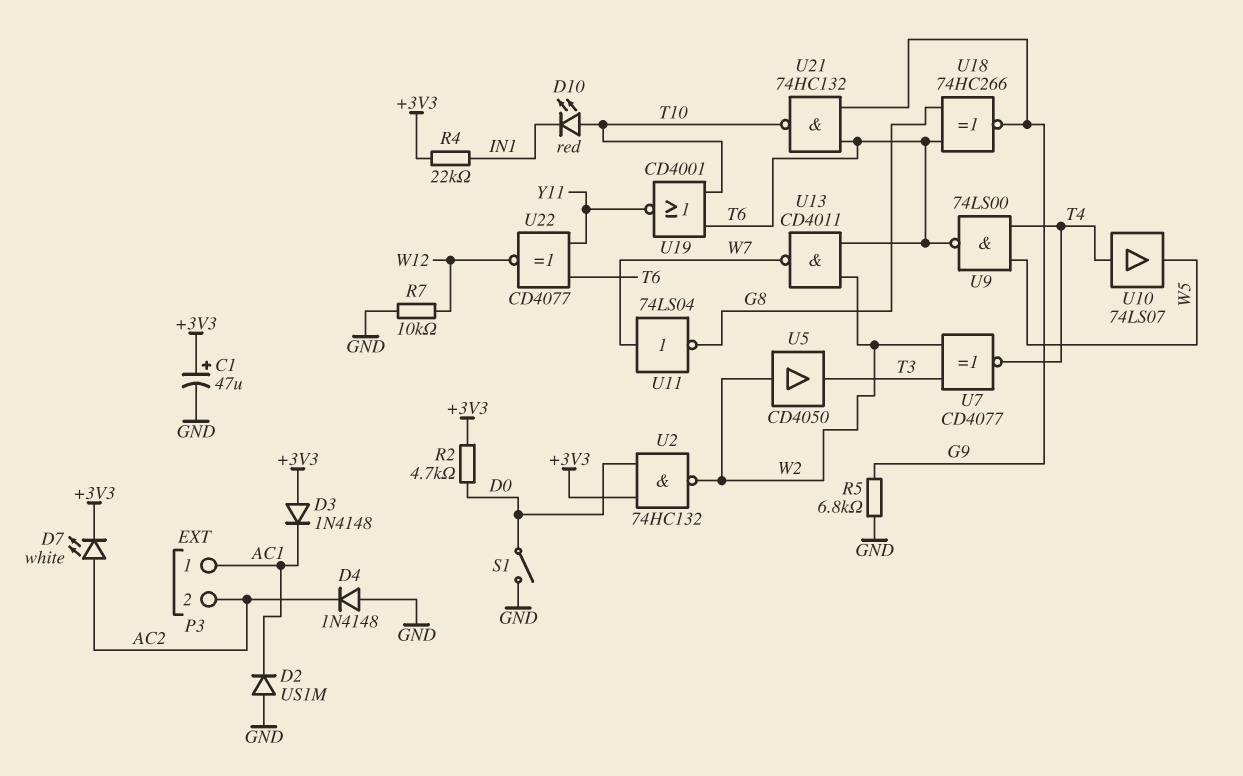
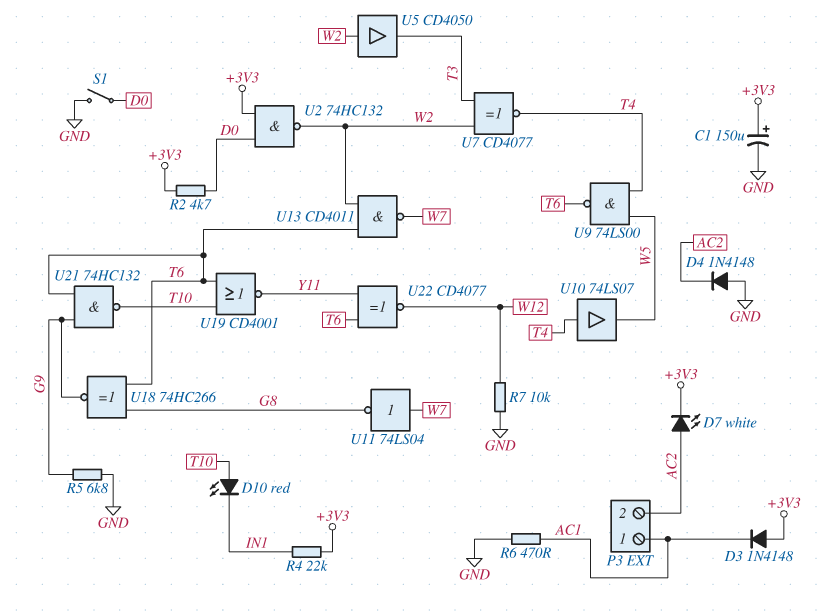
C1: 47uF (plus +3V3, minus GND) -> 150uF (plus +3V3, minus GND)
D2: diode US1M (A GND, K AC1) -> none
R6: none -> 470 (AC1, GND)

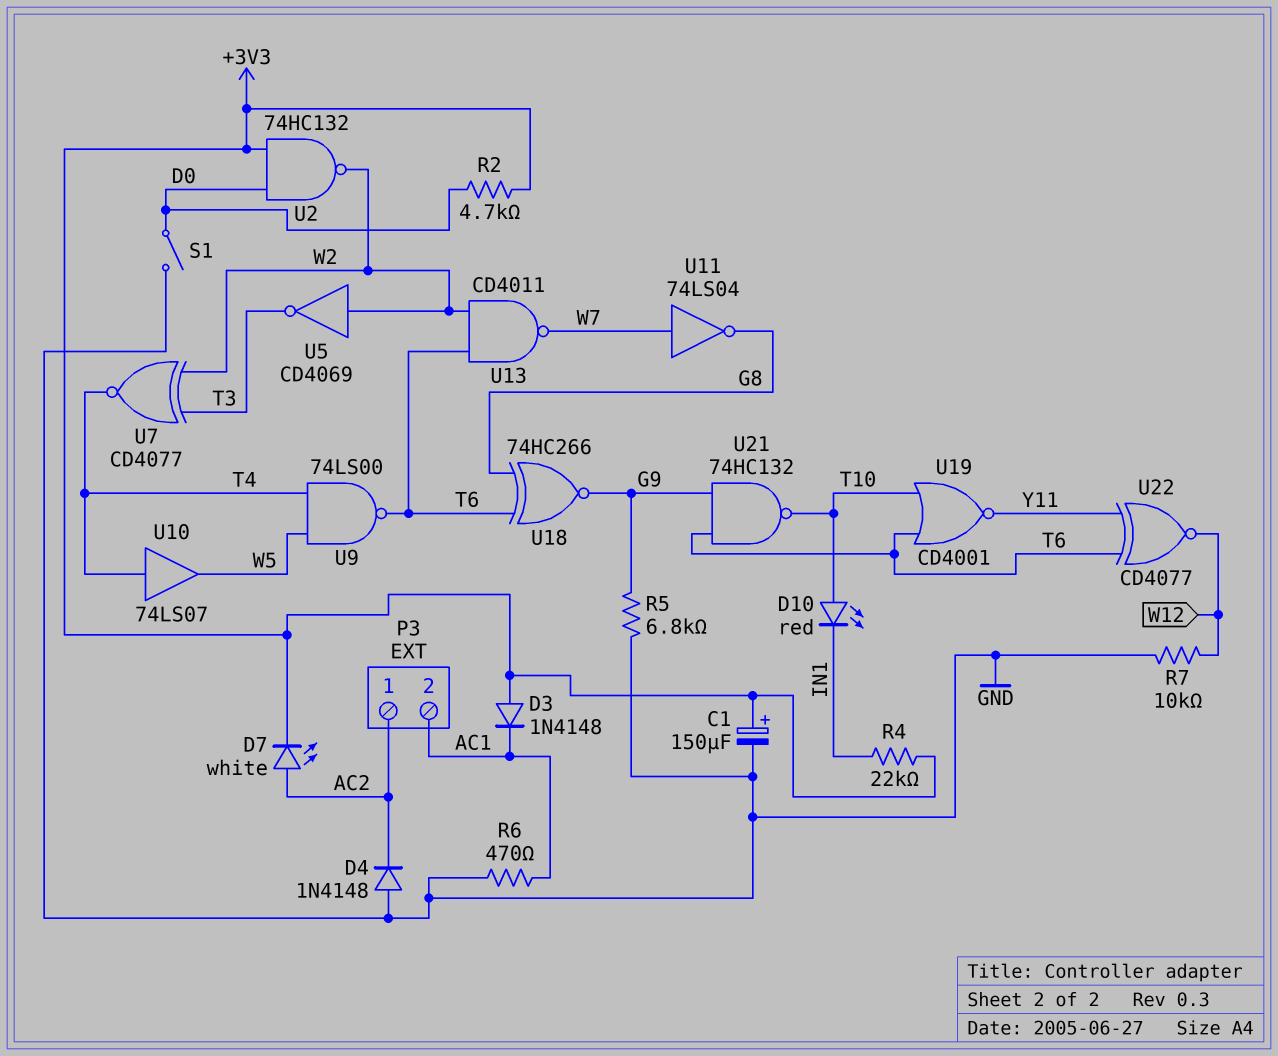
P3 pin 1: AC1 -> AC2
P3 pin 2: AC2 -> AC1
U5: buffer CD4050 (in W2, out T3) -> NOT CD4069 (in W2, out T3)

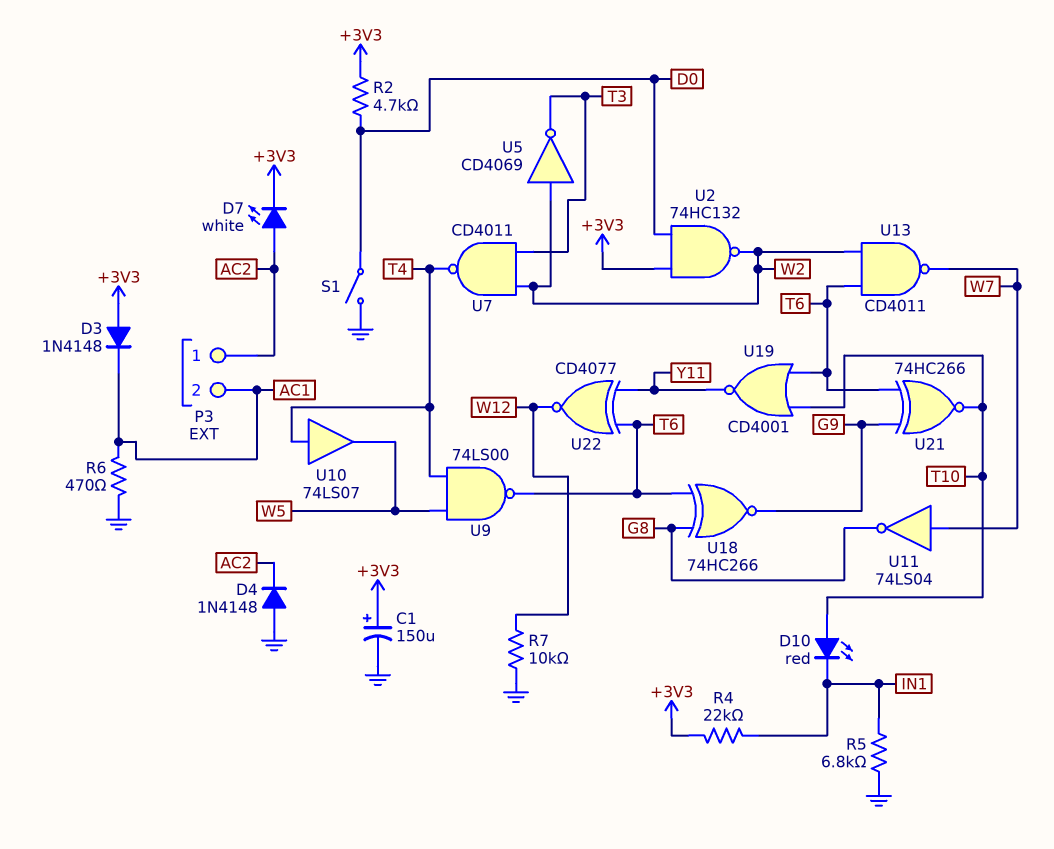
R5: 6.8k (G9, GND) -> 6.8k (GND, IN1)
U7: XNOR CD4077 (in T3, in W2, out T4) -> NAND CD4011 (in T3, in W2, out T4)
U21: NAND 74HC132 (in G9, in T6, out T10) -> XNOR 74HC266 (in G9, in T6, out T10)

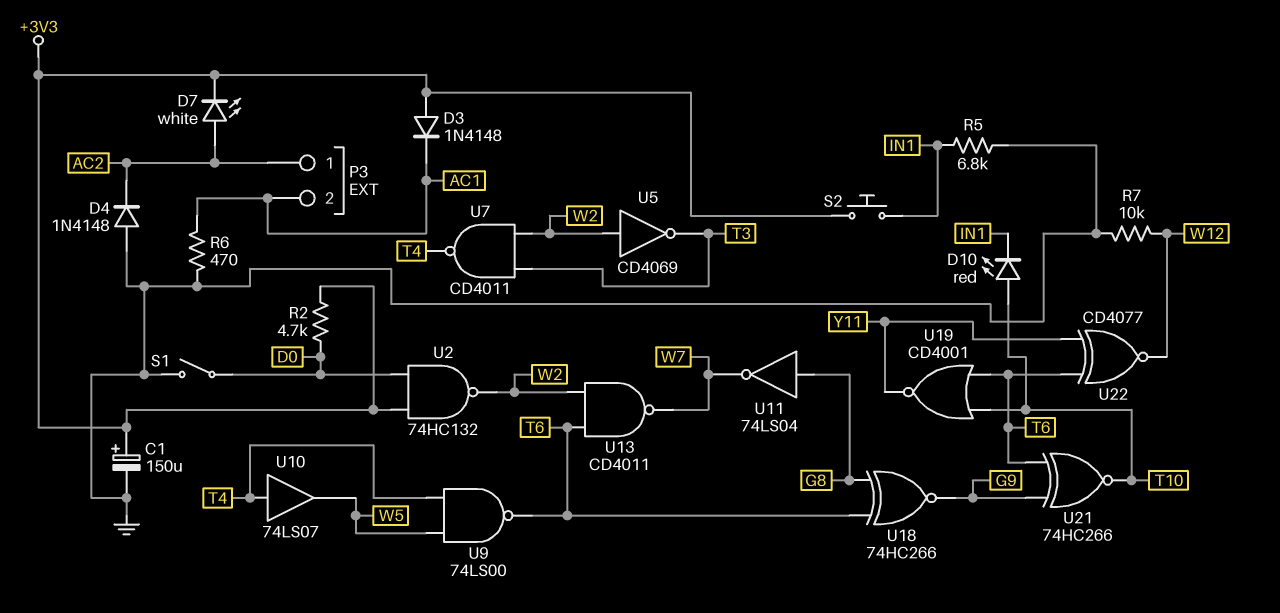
R4: 22k (+3V3, IN1) -> none
S2: none -> button (+3V3, IN1)
U11: NOT 74LS04 (in W7, out G8) -> NOT 74LS04 (in G8, out W7)

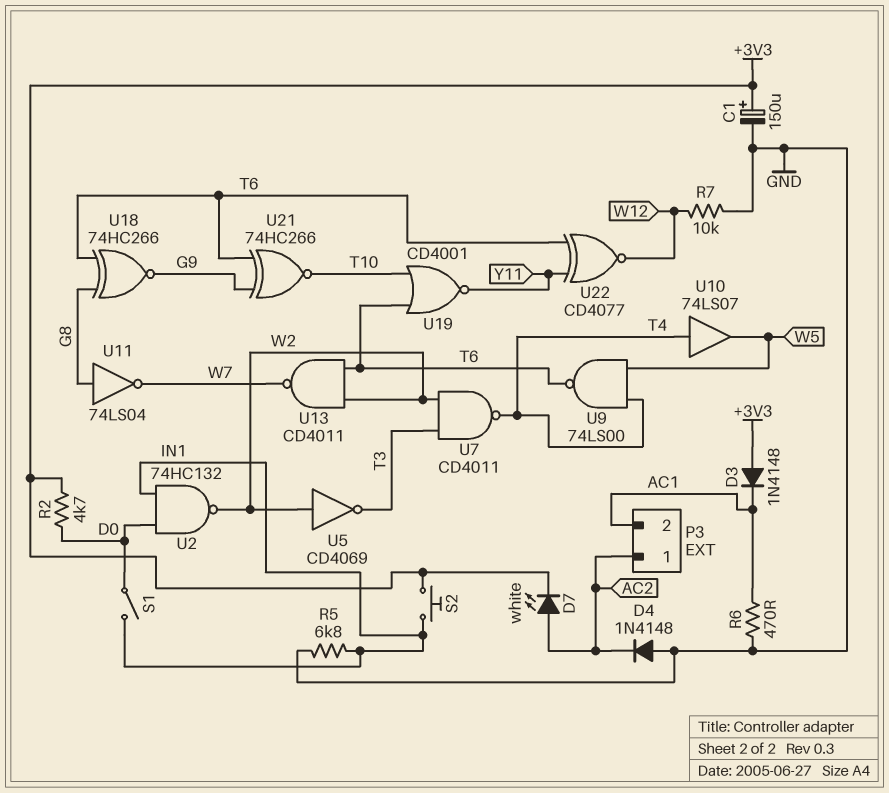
D10: LED red (A T10, K IN1) -> none
S1: switch (D0, GND) -> switch (D0, IN1)
U2: NAND 74HC132 (in +3V3, in D0, out W2) -> NAND 74HC132 (in D0, in IN1, out W2)

